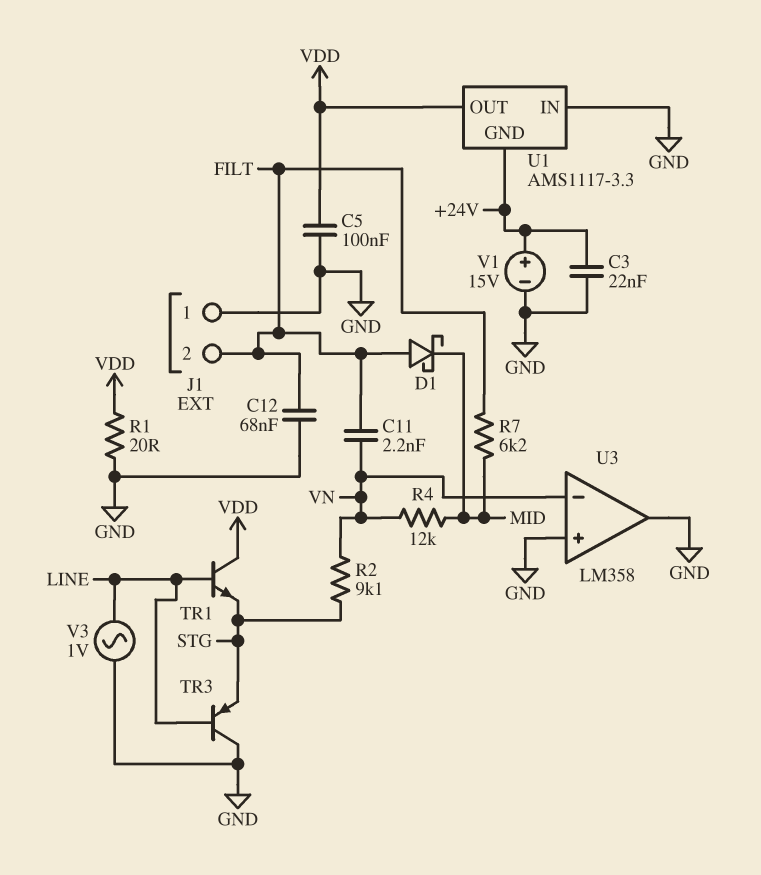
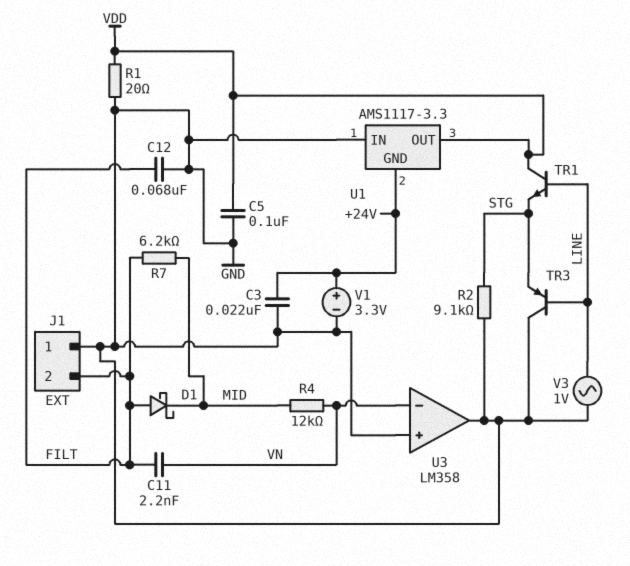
R2: 9.1k (STG, VN) -> 9.1k (GND, STG)
V1: 15V (plus +24V, minus GND) -> 3.3V (plus +24V, minus GND)

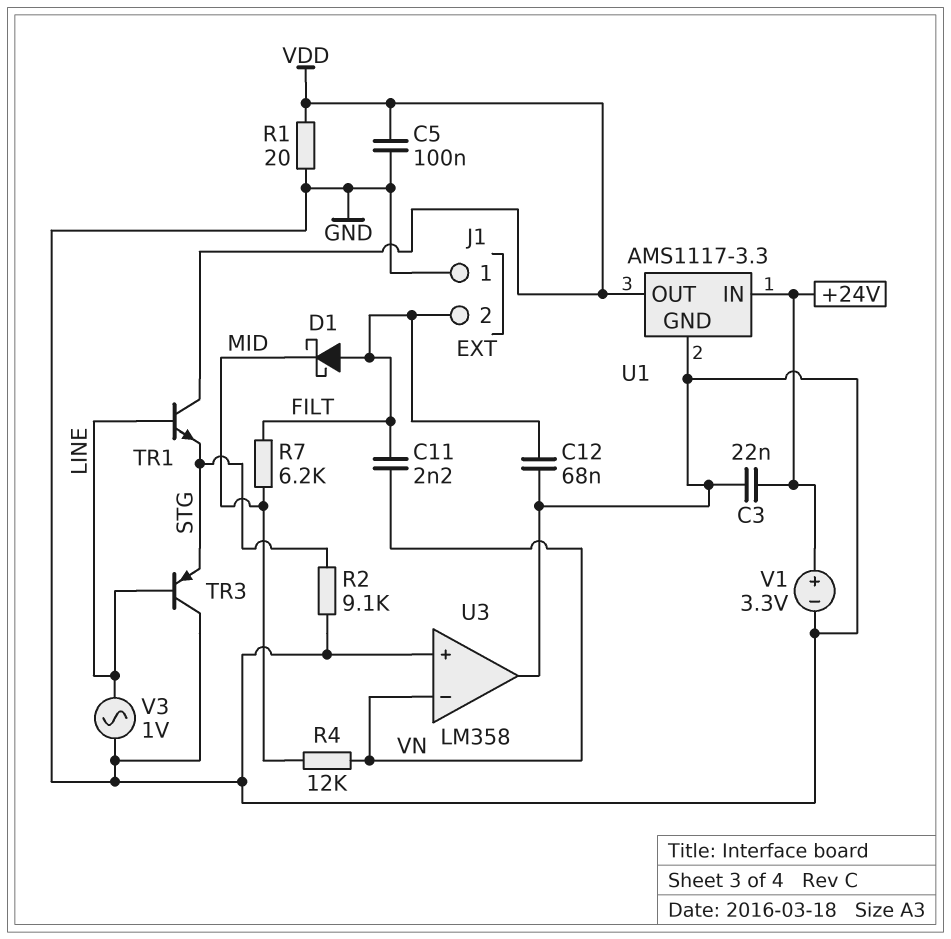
U1 pin GND: +24V -> GND
U1 pin IN: GND -> +24V

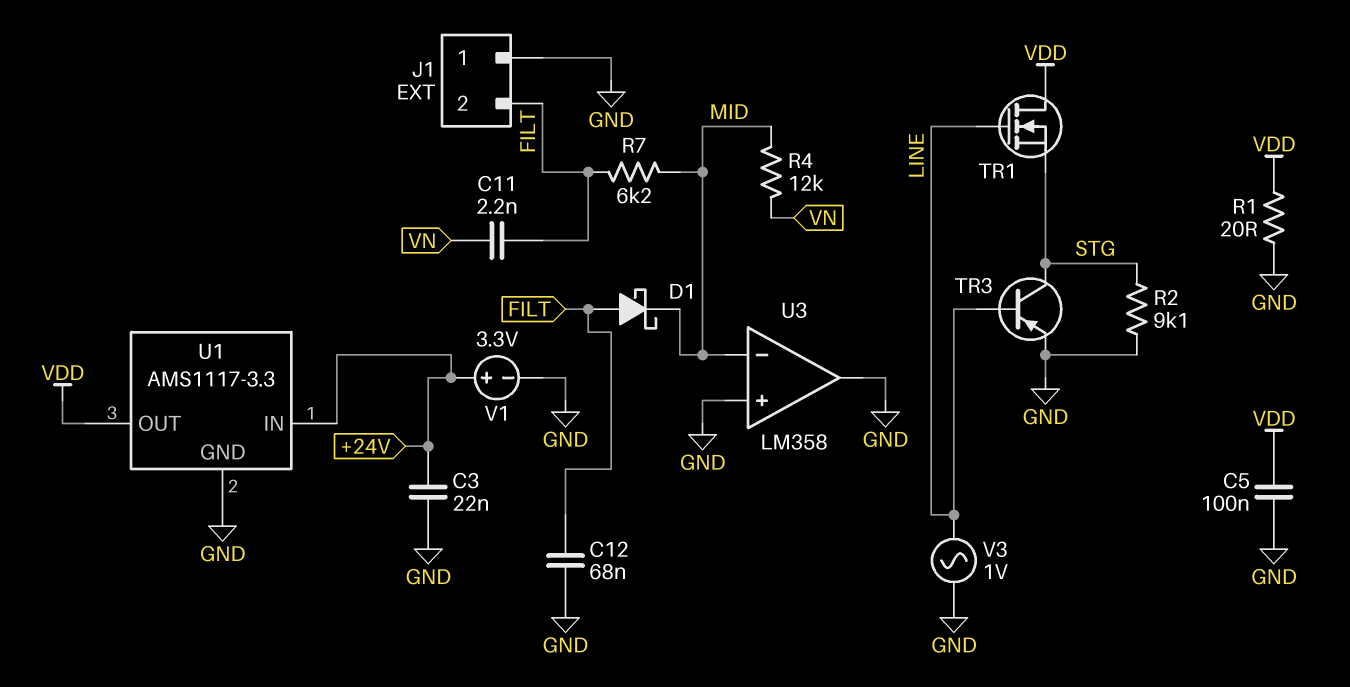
TR1: NPN (B LINE, C VDD, E STG) -> NMOS (G LINE, D VDD, S STG)
TR3: PNP (B LINE, C GND, E STG) -> PNP (B LINE, C STG, E GND)
U3 pin in-: VN -> MID

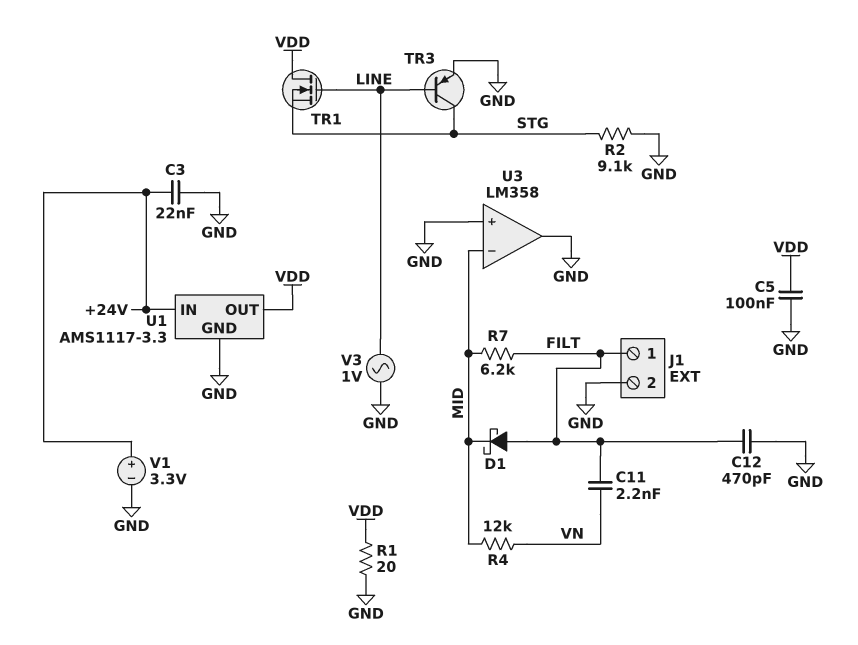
C12: 68nF (FILT, GND) -> 470pF (FILT, GND)
J1 pin 1: GND -> FILT
J1 pin 2: FILT -> GND

